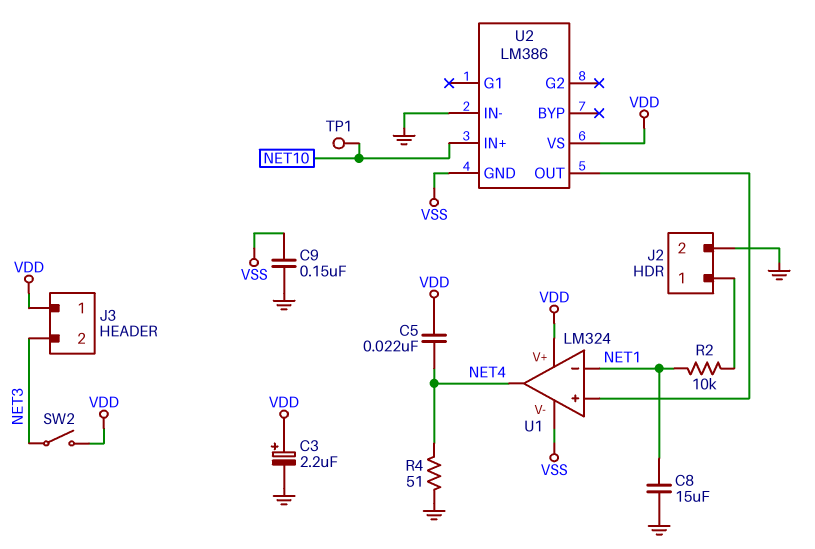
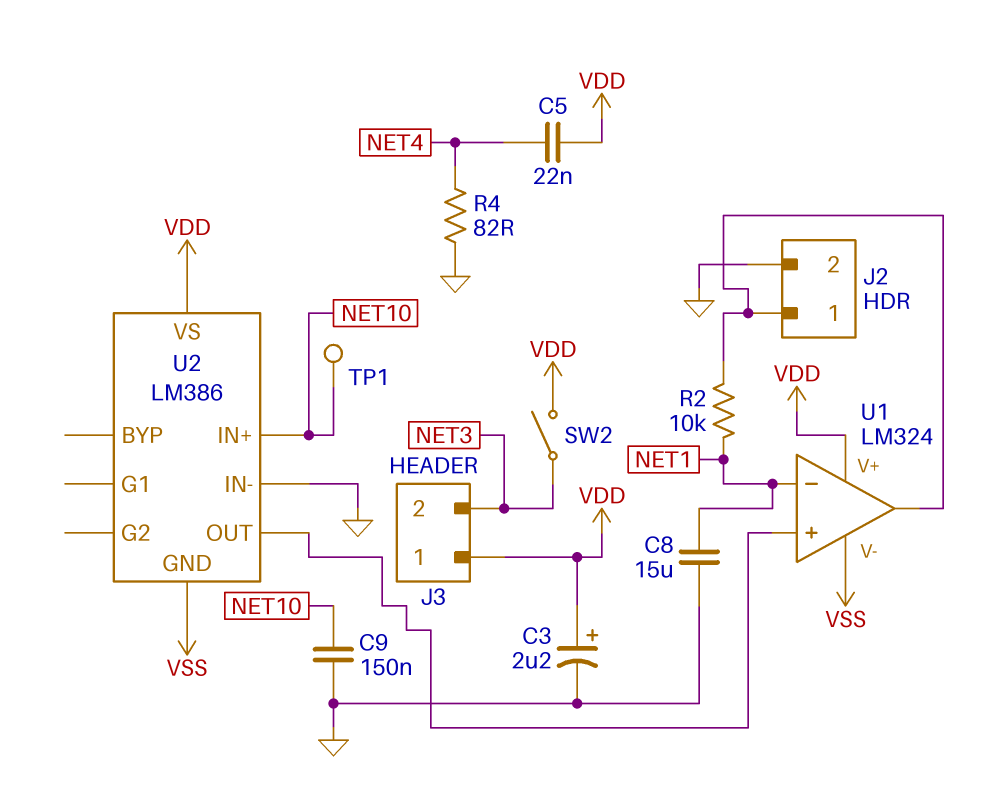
C9: 150nF (GND, VSS) -> 150nF (GND, NET10)
R4: 51 (GND, NET4) -> 82 (GND, NET4)
U1 pin out: NET4 -> J2/1

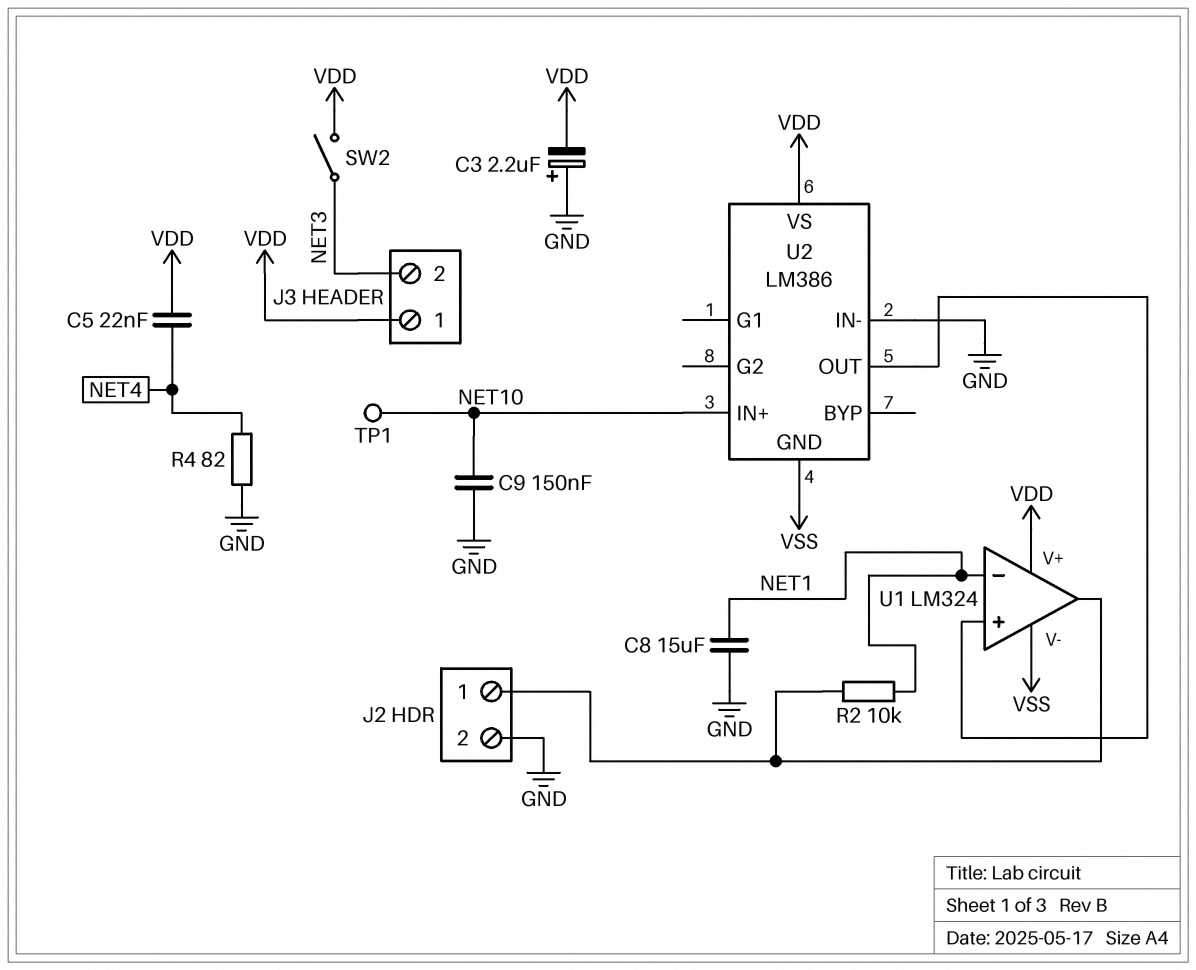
C3: 2.2uF (plus VDD, minus GND) -> 2.2uF (plus GND, minus VDD)

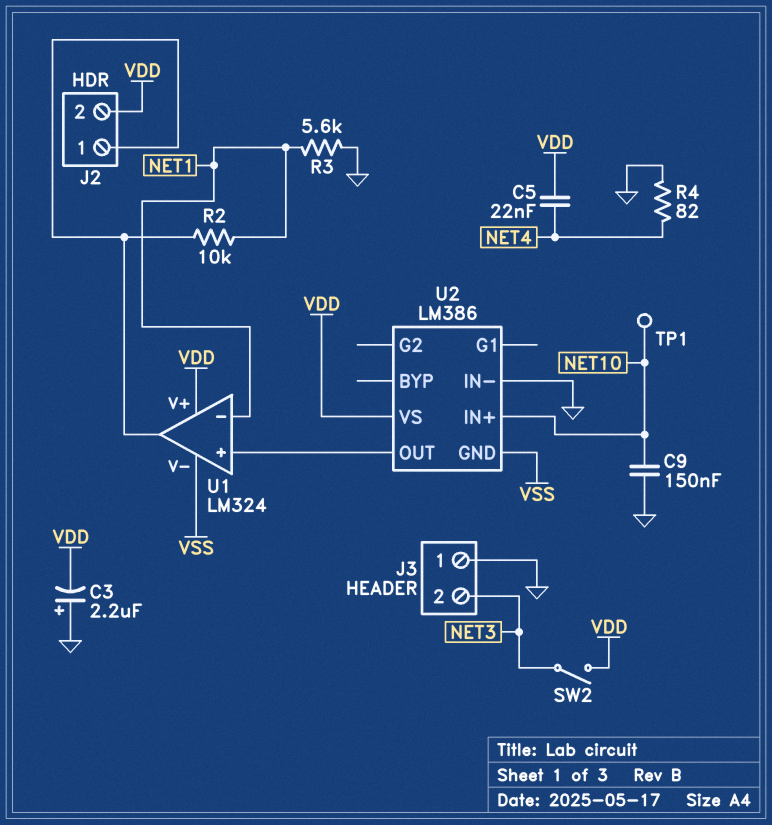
C8: 15uF (GND, NET1) -> none
J2 pin 2: GND -> VDD
J3 pin 1: VDD -> GND
R3: none -> 5.6k (GND, NET1)

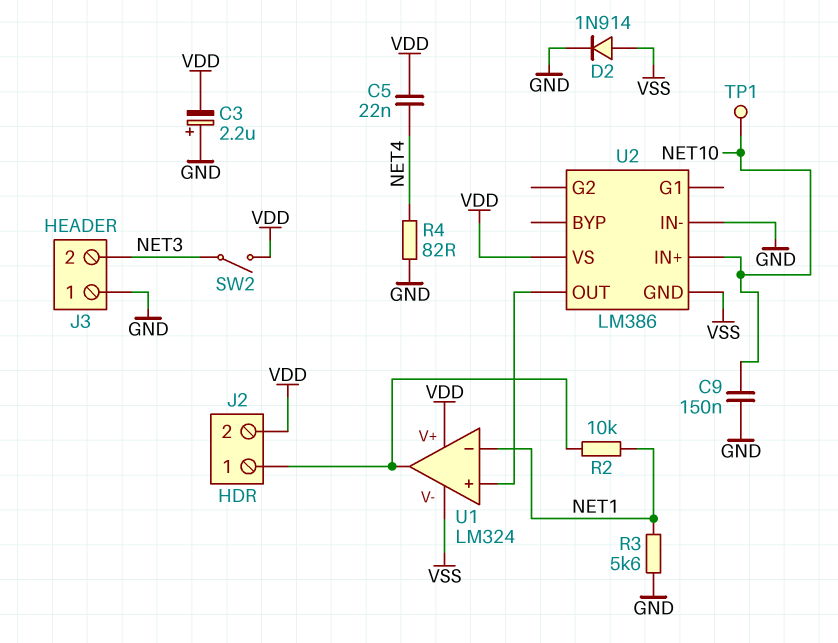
D2: none -> diode 1N914 (A VSS, K GND)

